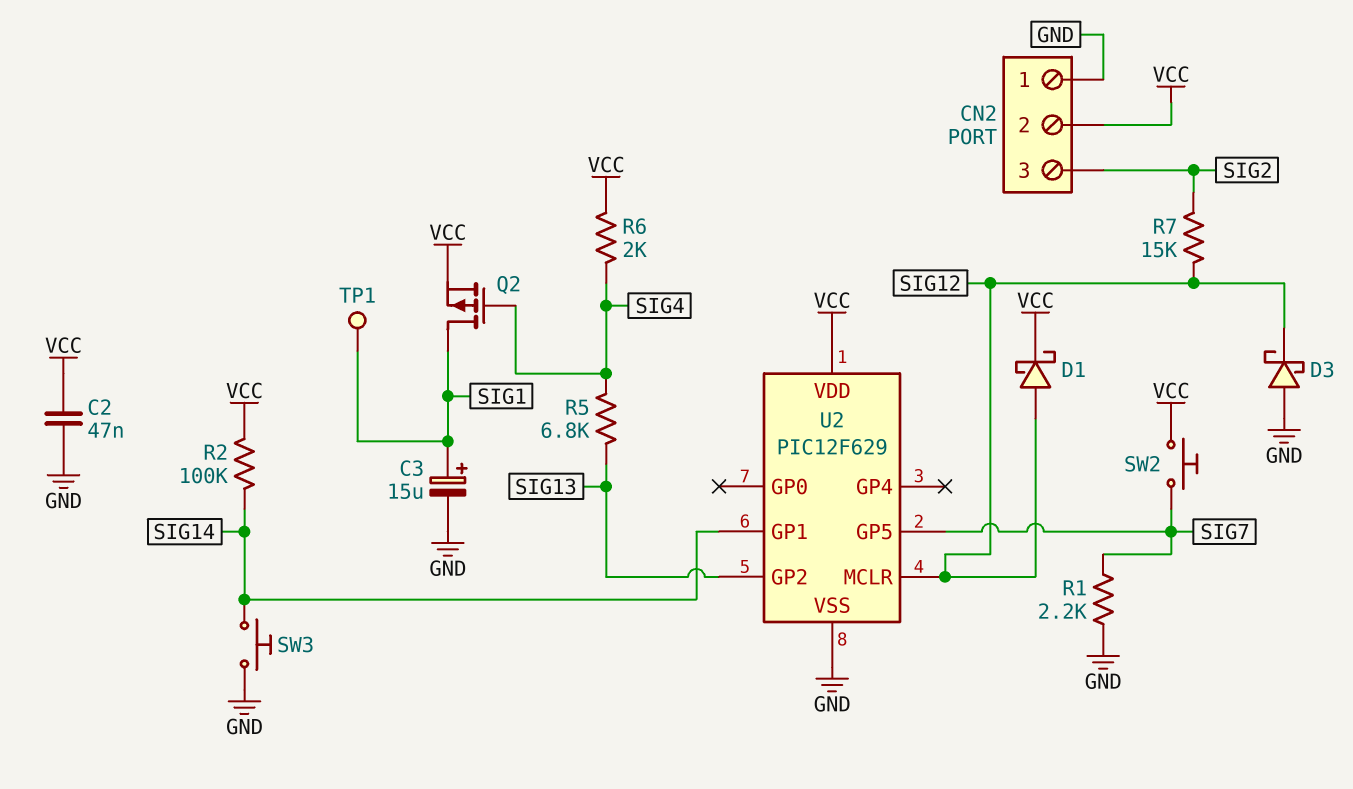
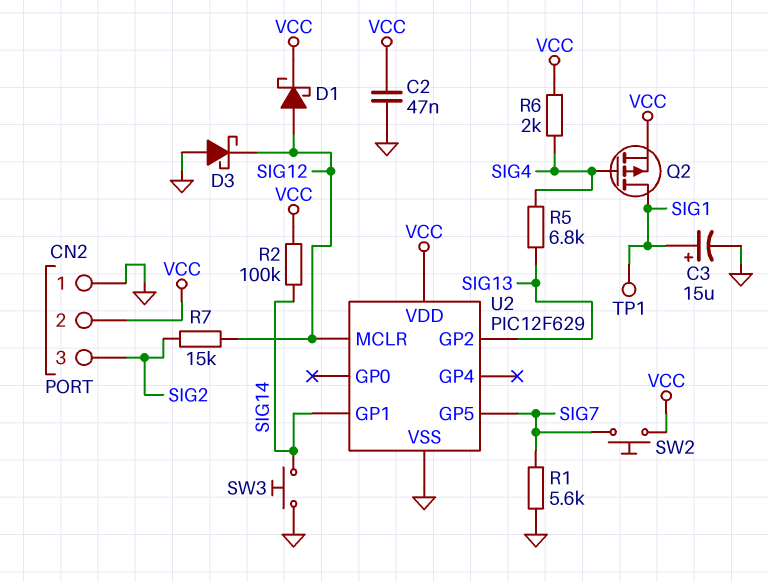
R1: 2.2k (GND, SIG7) -> 5.6k (GND, SIG7)

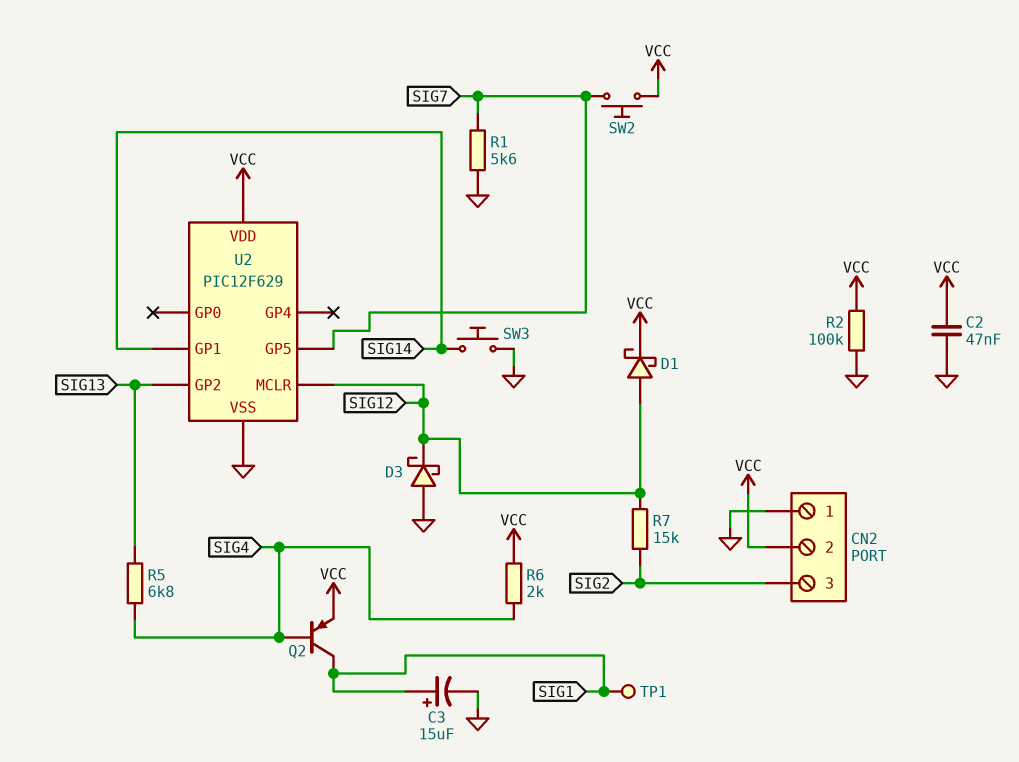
Q2: PMOS (G SIG4, D SIG1, S VCC) -> PNP (B SIG4, C SIG1, E VCC)
R2: 100k (SIG14, VCC) -> 100k (GND, VCC)

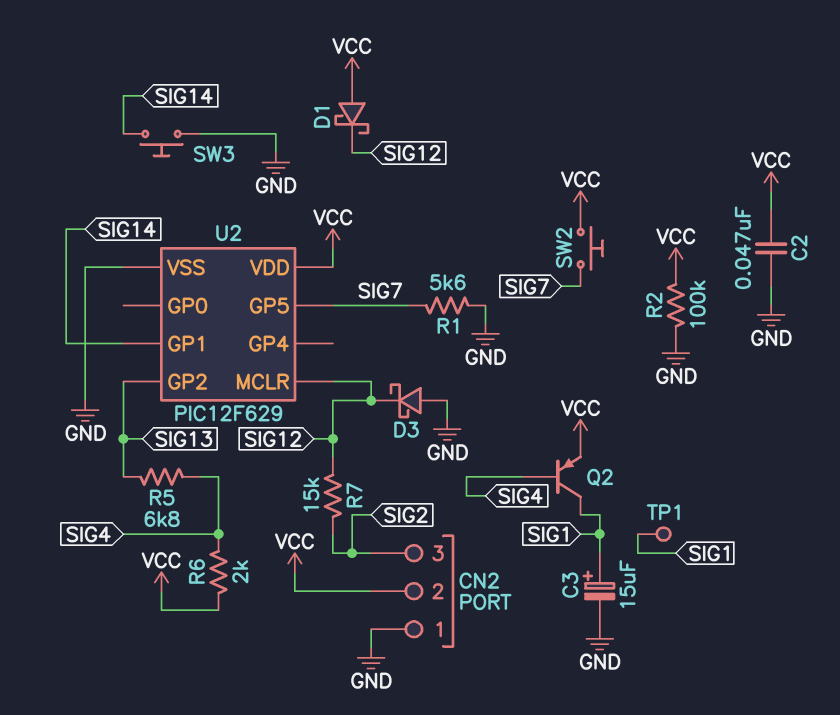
D1: schottky (A SIG12, K VCC) -> schottky (A VCC, K SIG12)

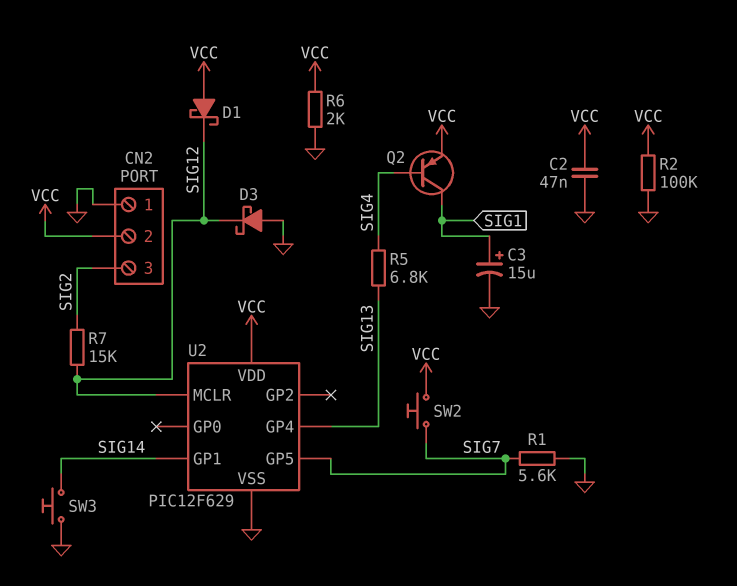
R6: 2k (SIG4, VCC) -> 2k (GND, VCC)
TP1: test point (SIG1) -> none
U2 pin GP2: SIG13 -> none
U2 pin GP4: none -> SIG13

